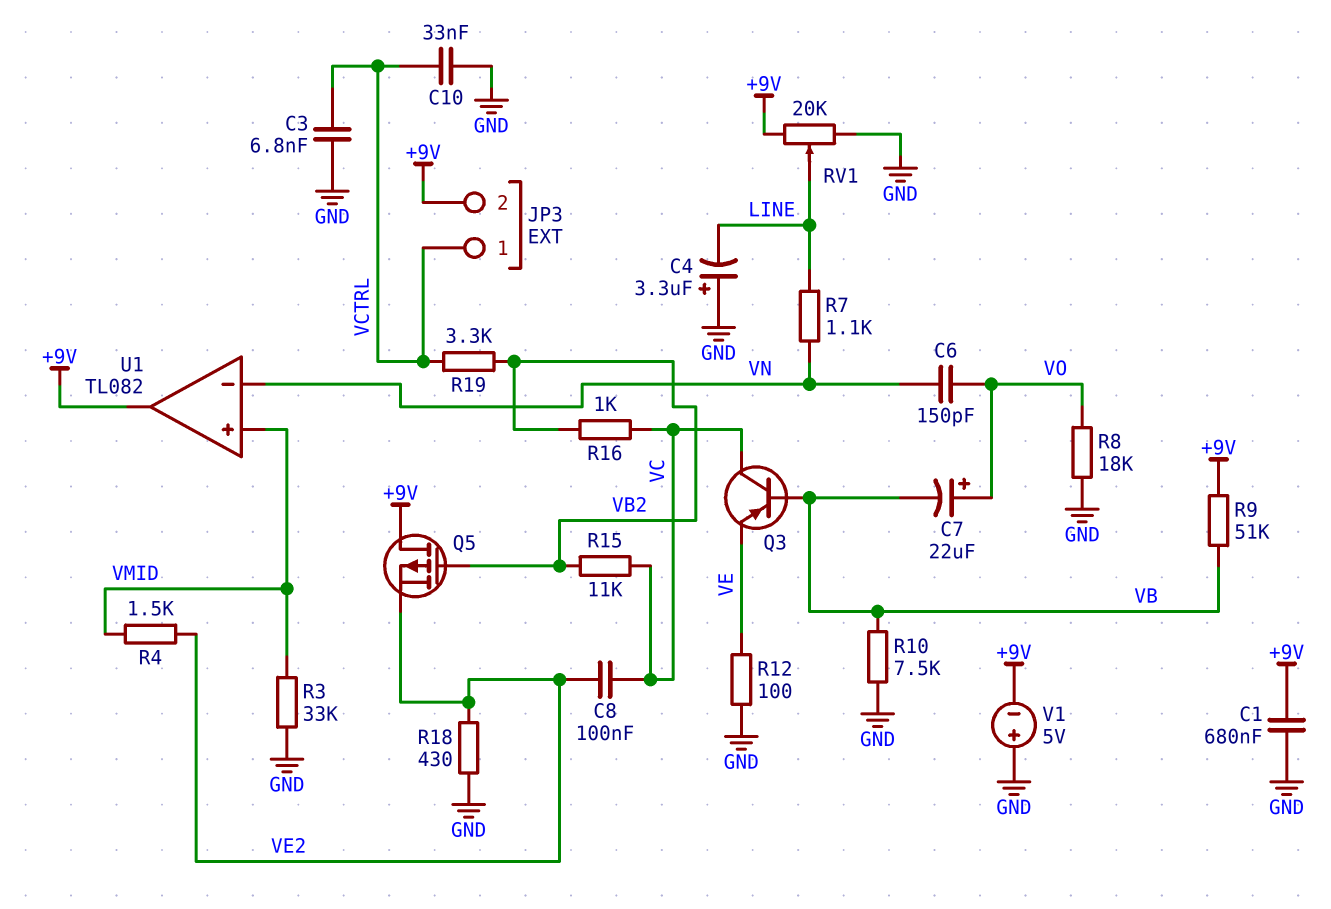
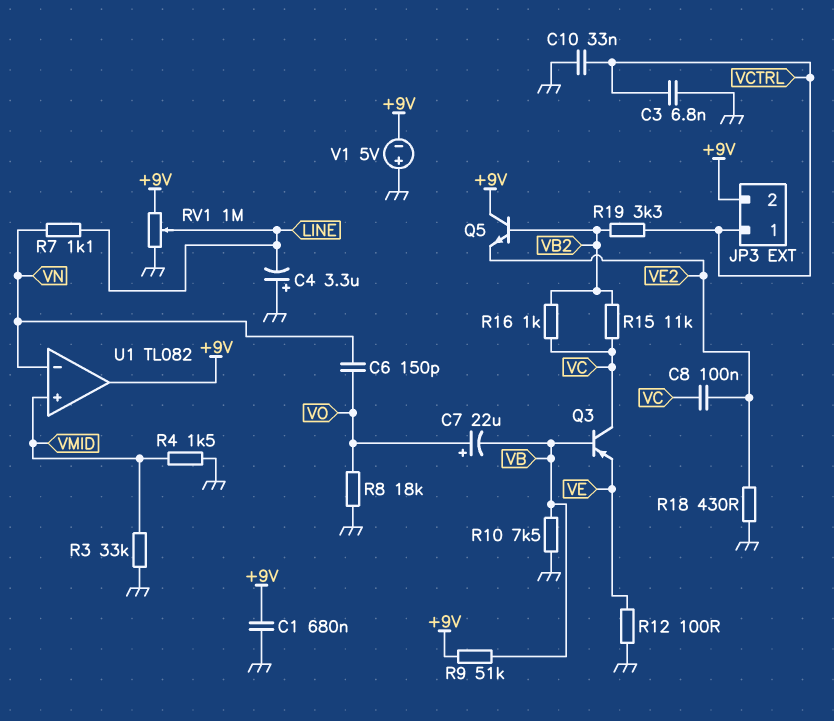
Q5: PMOS (G VB2, D +9V, S VE2) -> NPN (B VB2, C +9V, E VE2)
R4: 1.5k (VE2, VMID) -> 1.5k (GND, VMID)
RV1: 20k (+9V, GND, wiper LINE) -> 1M (+9V, GND, wiper LINE)

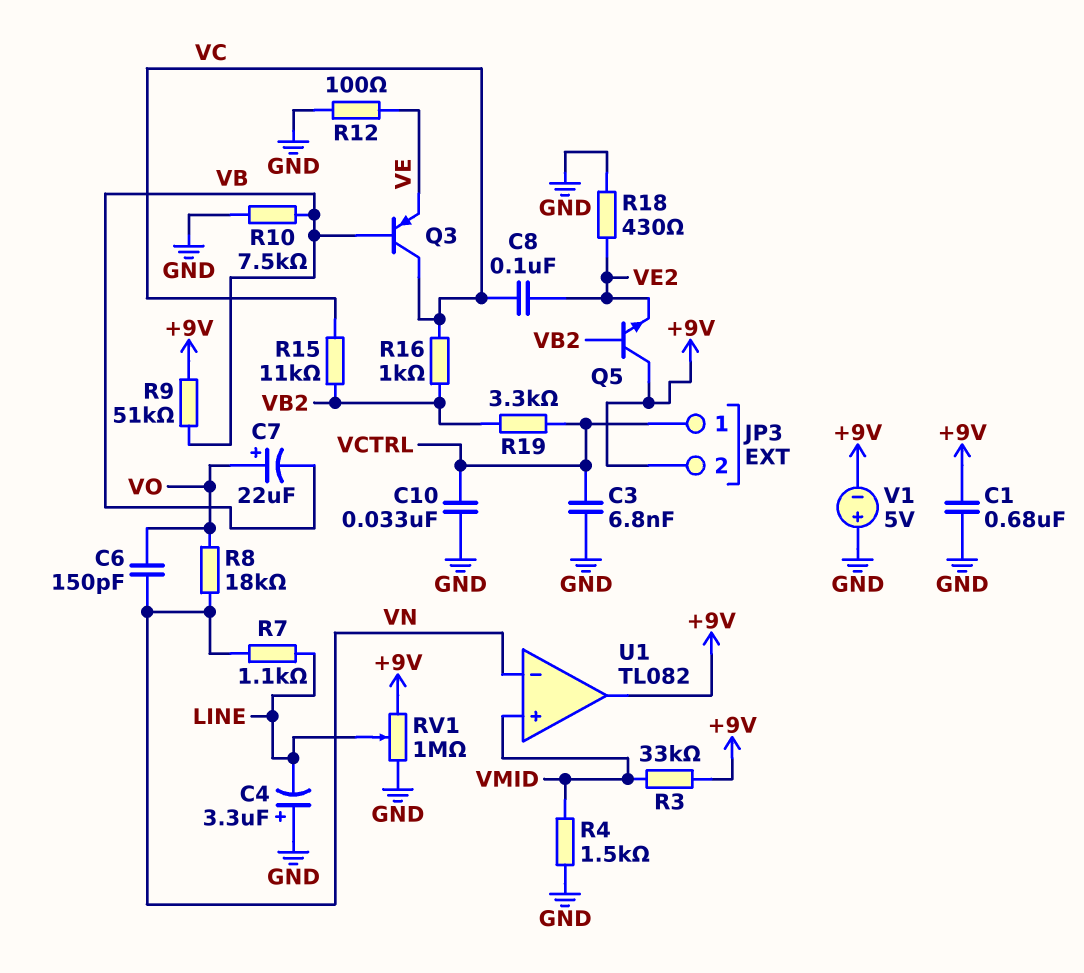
R3: 33k (GND, VMID) -> 33k (+9V, VMID)
R8: 18k (GND, VO) -> 18k (VN, VO)

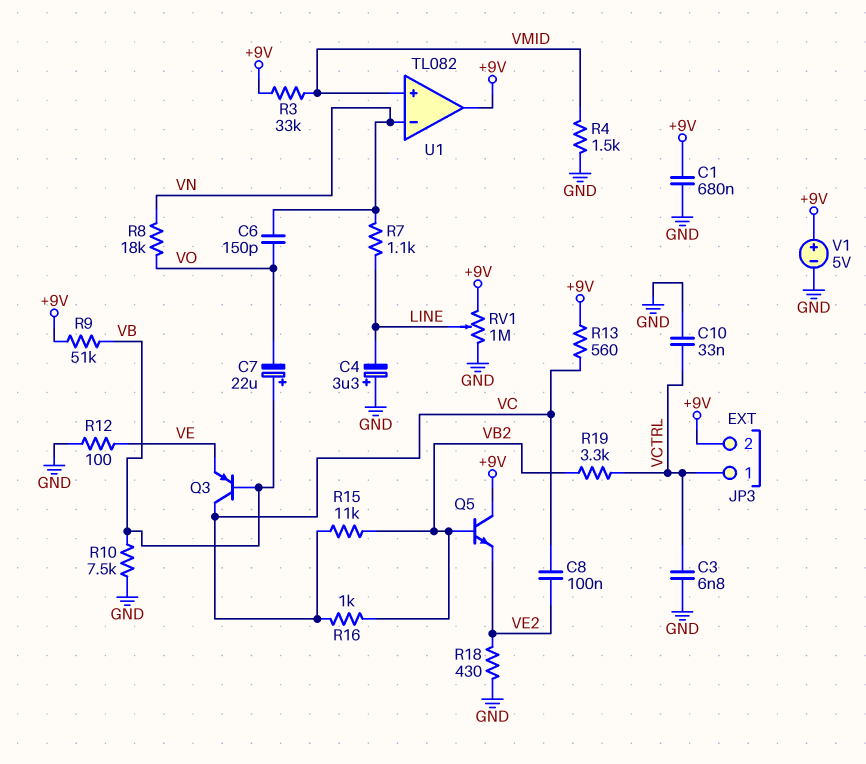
C7: 22uF (plus VO, minus VB) -> 22uF (plus VB, minus VO)
R13: none -> 560 (+9V, VC)
V1: 5V (plus GND, minus +9V) -> 5V (plus +9V, minus GND)

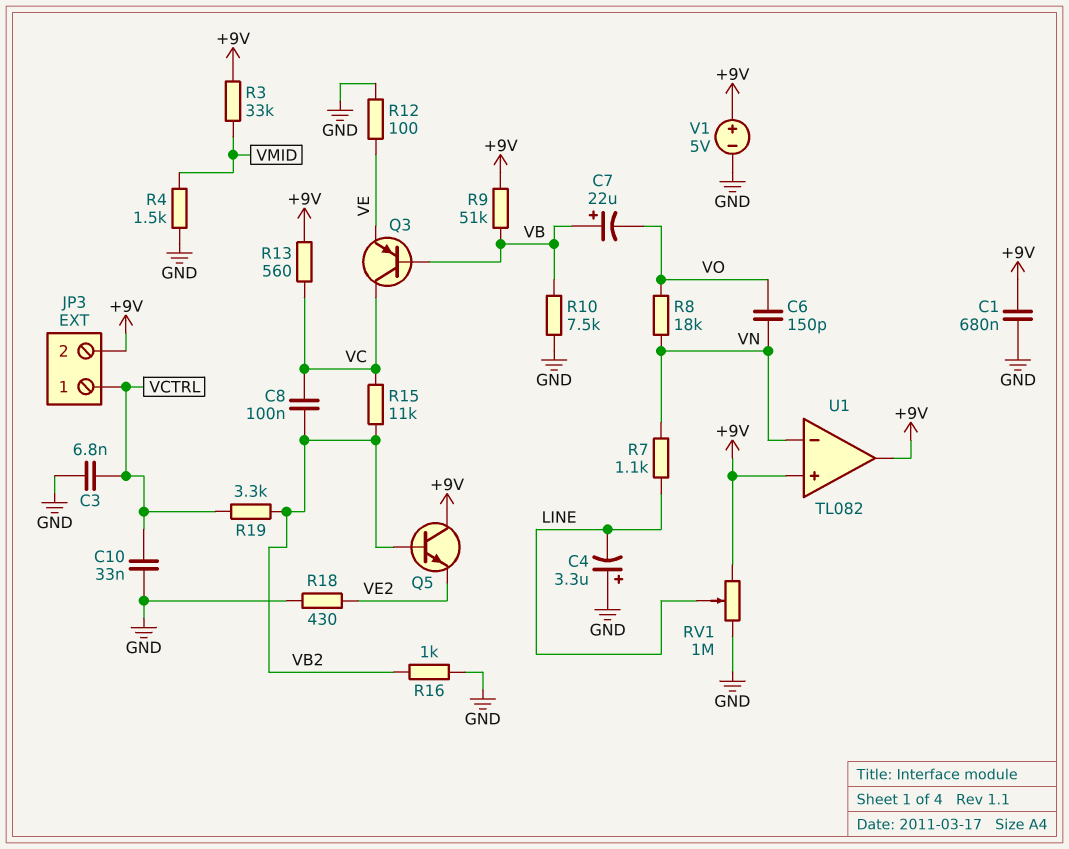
C8: 100nF (VC, VE2) -> 100nF (VB2, VC)
R16: 1k (VB2, VC) -> 1k (GND, VB2)
U1 pin in+: VMID -> +9V

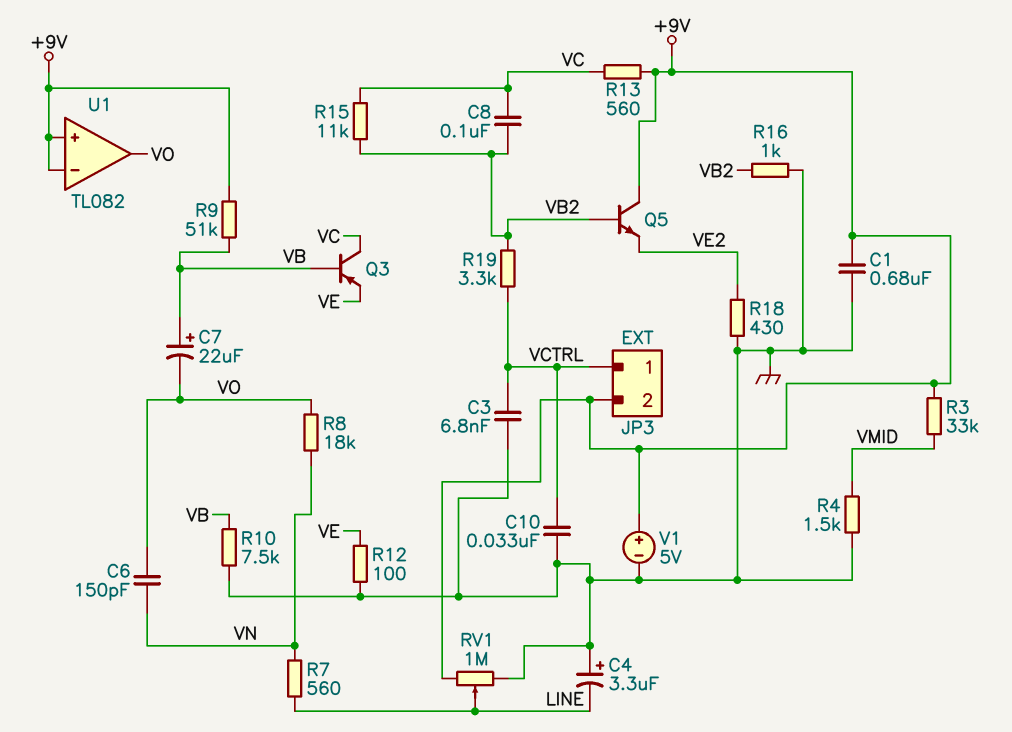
R7: 1.1k (LINE, VN) -> 560 (LINE, VN)
U1 pin in-: VN -> +9V
U1 pin out: +9V -> VO

